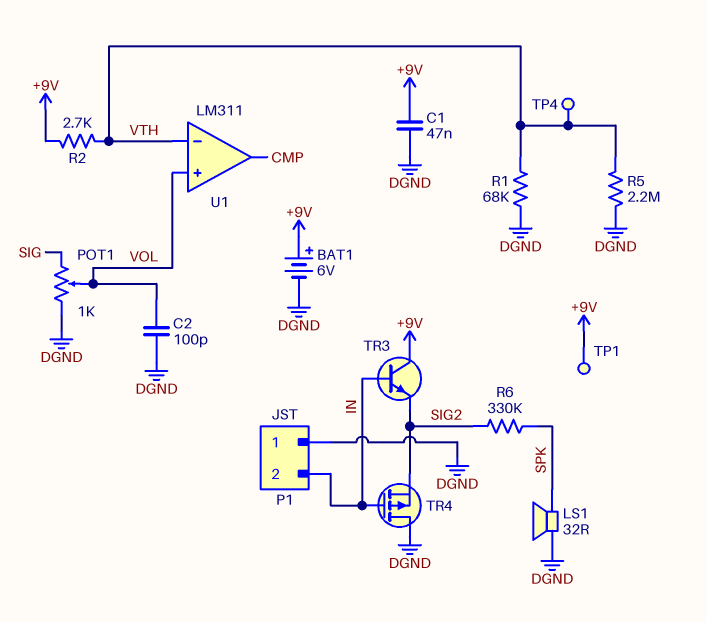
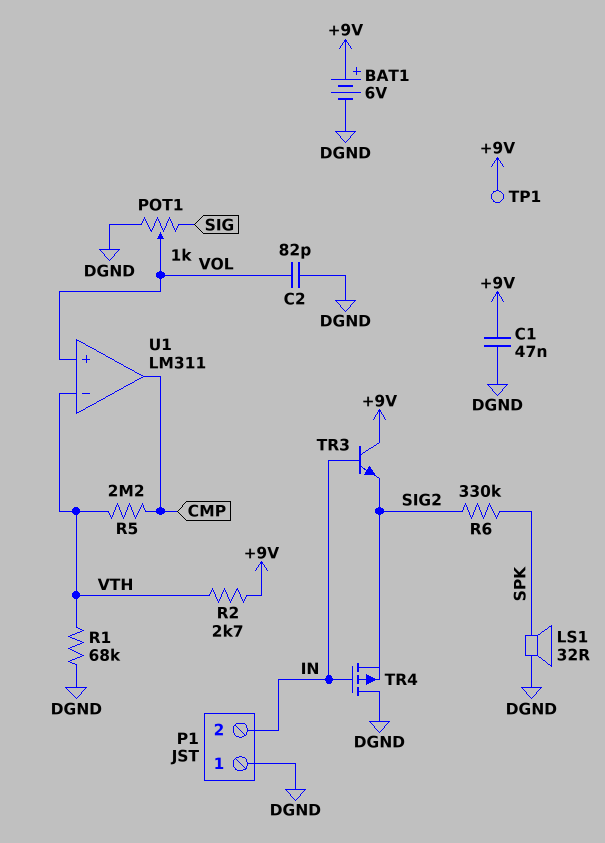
C2: 100pF (DGND, VOL) -> 82pF (DGND, VOL)
R5: 2.2M (DGND, VTH) -> 2.2M (CMP, VTH)
TP4: test point (VTH) -> none

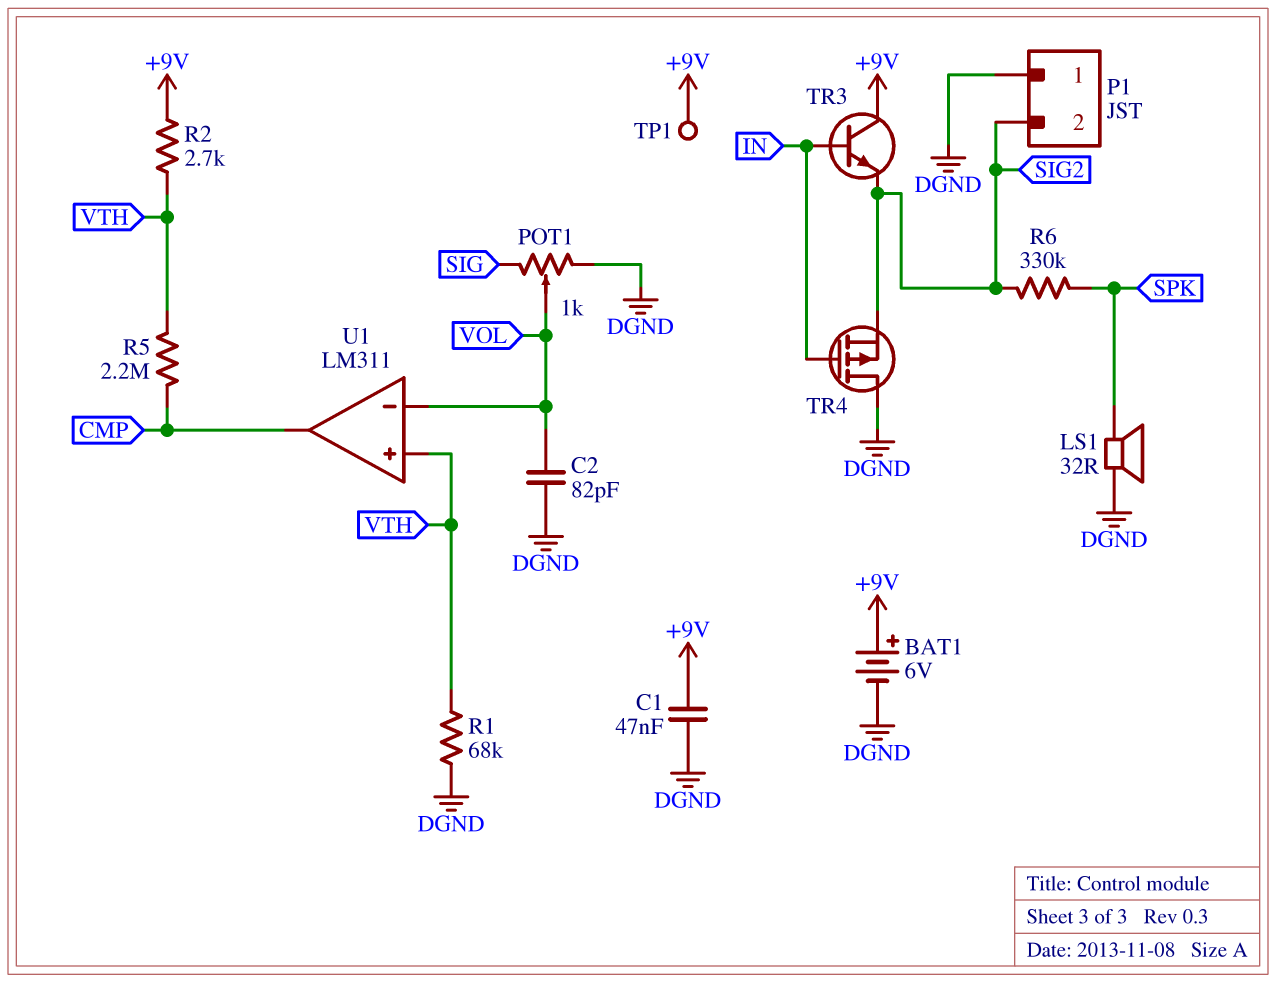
P1 pin 2: IN -> SIG2
U1 pin in+: VOL -> VTH
U1 pin in-: VTH -> VOL

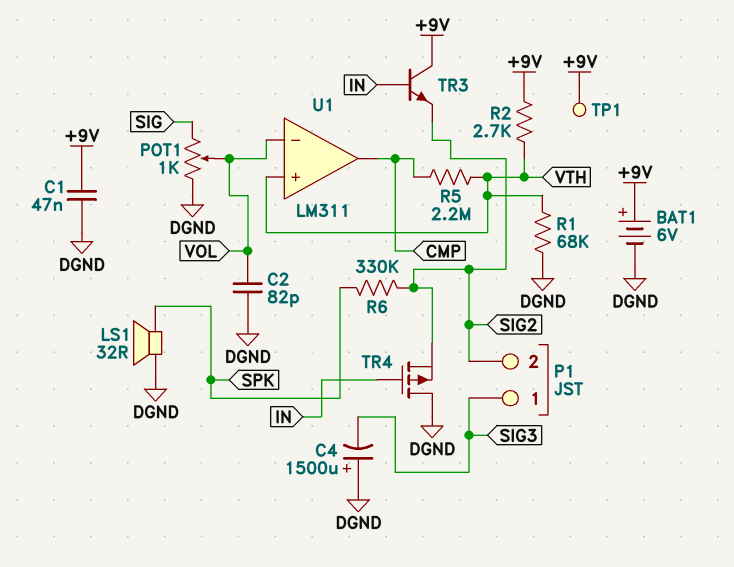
C4: none -> 1500uF (plus DGND, minus SIG3)
P1 pin 1: DGND -> SIG3

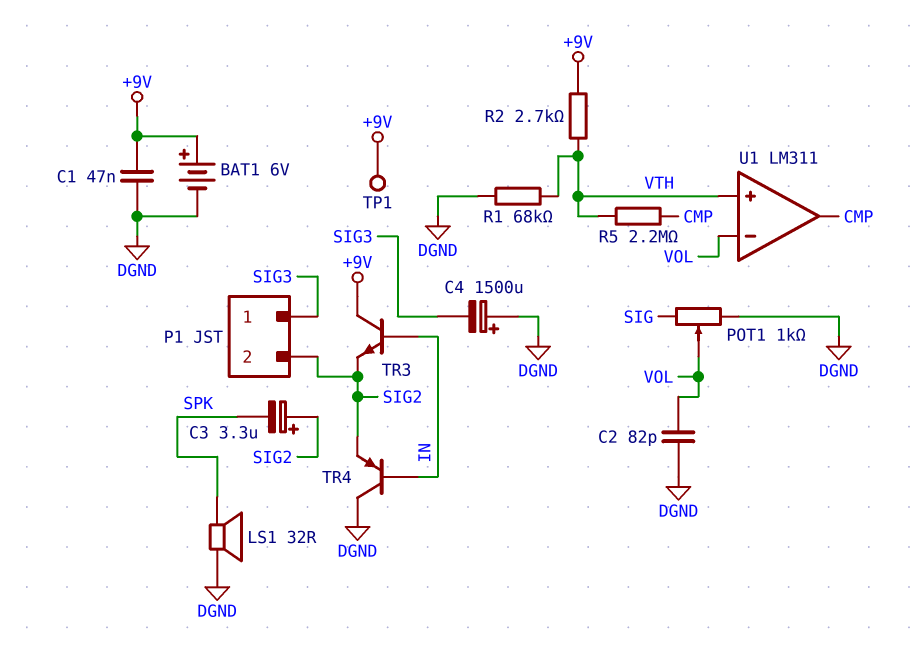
C3: none -> 3.3uF (plus SIG2, minus SPK)
R6: 330k (SIG2, SPK) -> none
TR4: PMOS (G IN, D DGND, S SIG2) -> PNP (B IN, C DGND, E SIG2)

